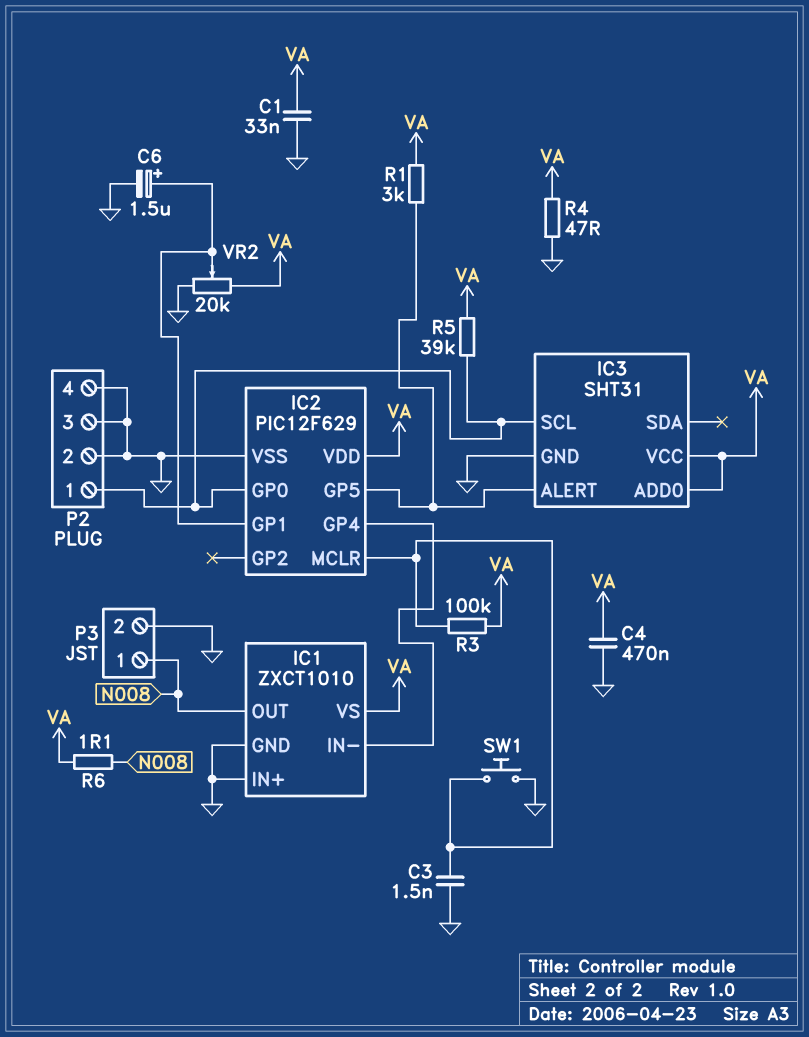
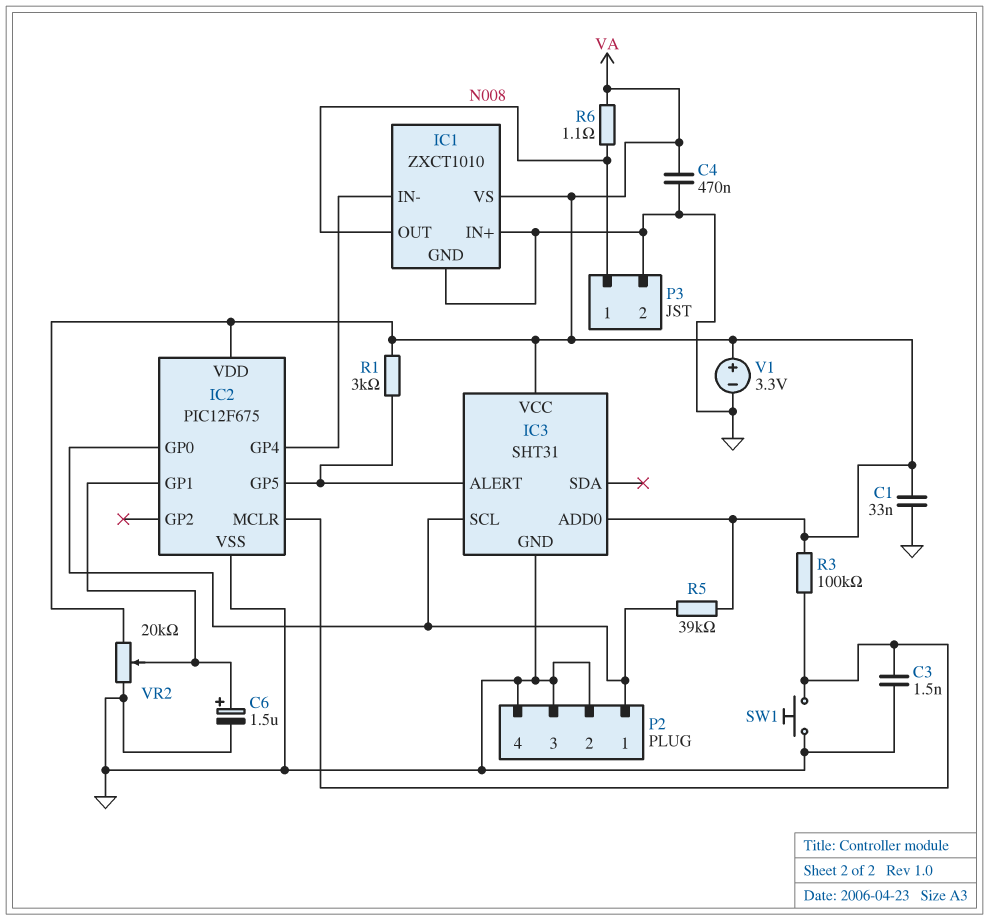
IC2: PIC12F629 -> PIC12F675
R4: 47 (GND, VA) -> none
V1: none -> 3.3V (plus VA, minus GND)

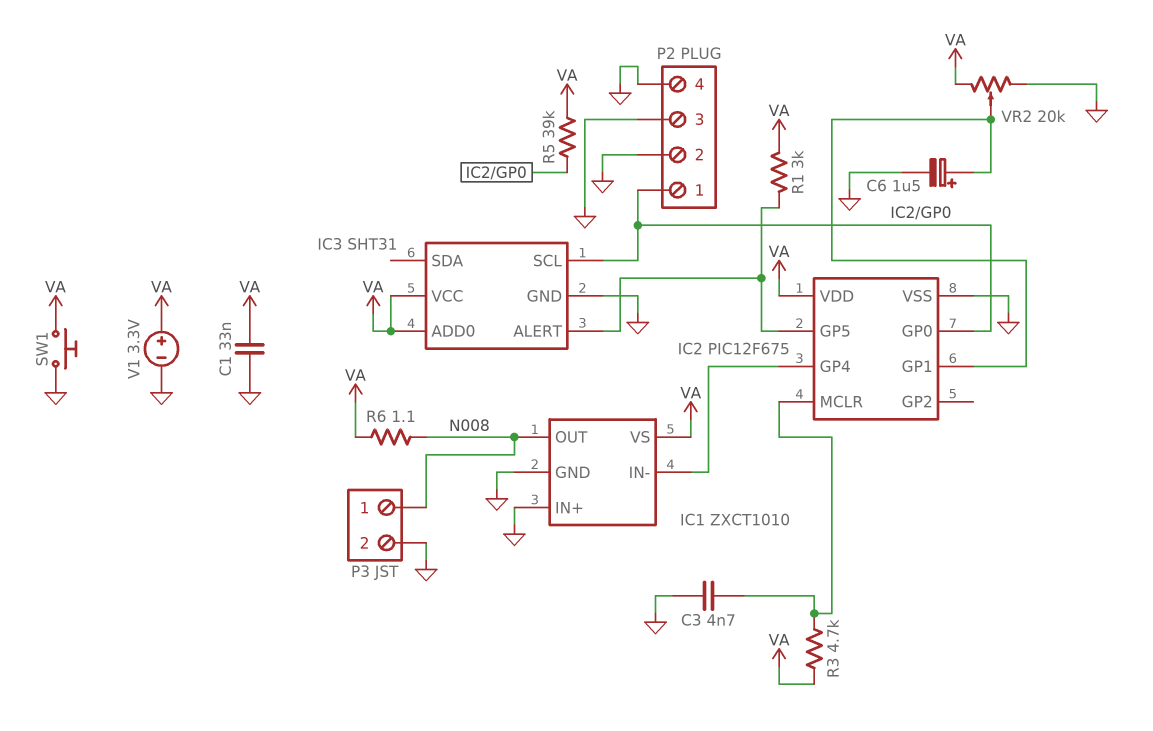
C3: 1.5nF (GND, IC2/MCLR) -> 4.7nF (GND, IC2/MCLR)
C4: 470nF (GND, VA) -> none
R3: 100k (IC2/MCLR, VA) -> 4.7k (IC2/MCLR, VA)
SW1: button (GND, IC2/MCLR) -> button (GND, VA)

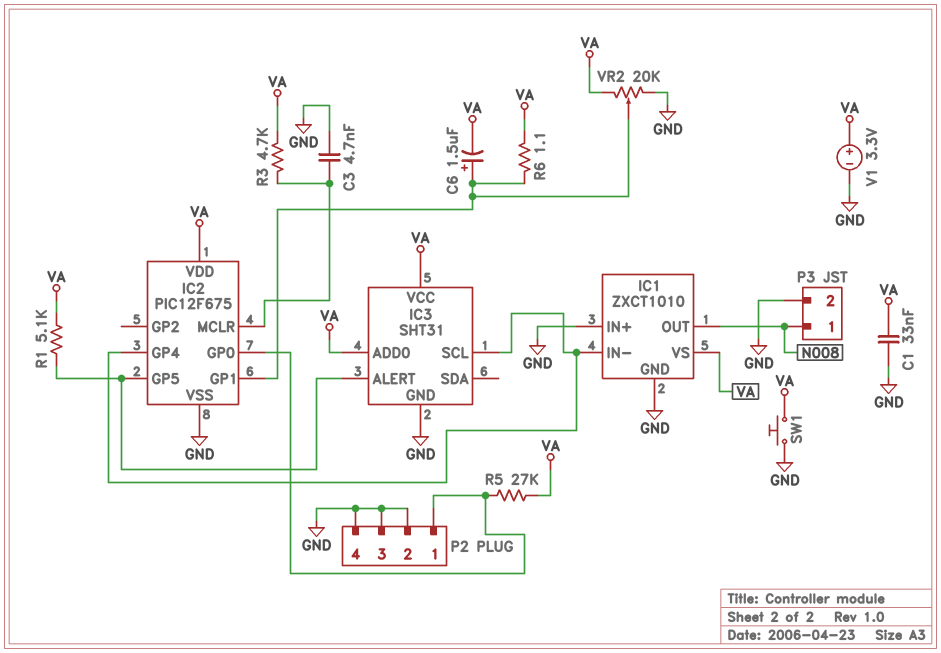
C6: 1.5uF (plus IC2/GP1, minus GND) -> 1.5uF (plus IC2/GP1, minus VA)
IC3 pin SCL: IC2/GP0 -> IC1/IN-
R1: 3k (IC2/GP5, VA) -> 5.1k (IC2/GP5, VA)
R5: 39k (IC2/GP0, VA) -> 27k (IC2/GP0, VA)
R6: 1.1 (N008, VA) -> 1.1 (IC2/GP1, VA)

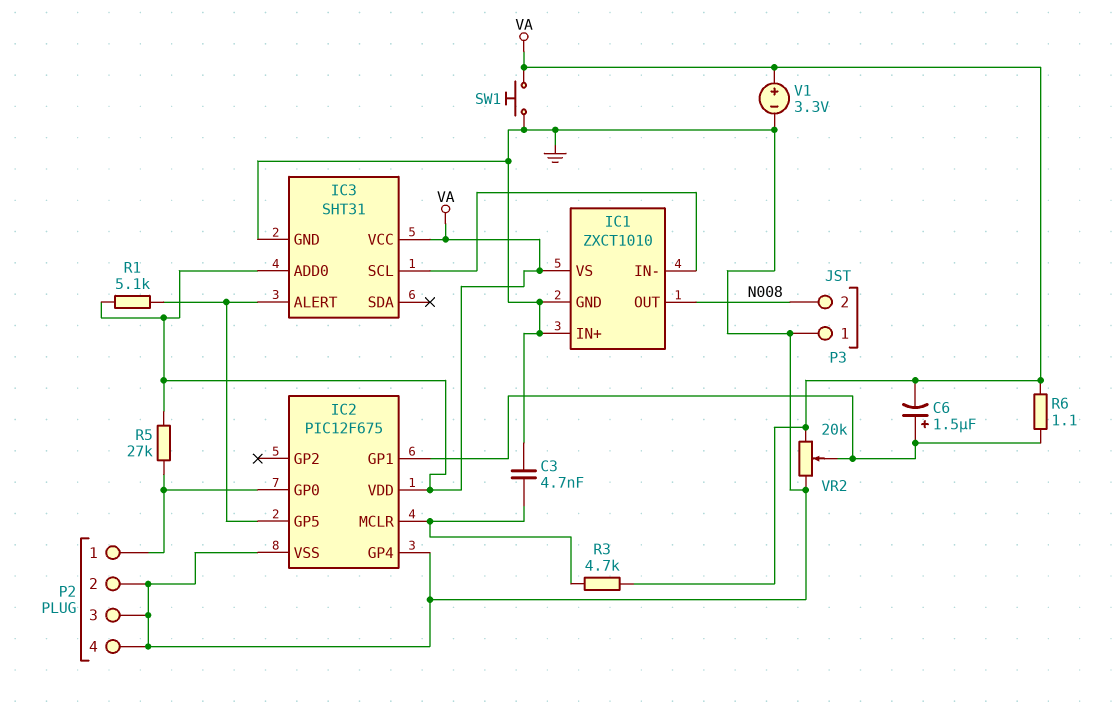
C1: 33nF (GND, VA) -> none
IC2 pin GP4: IC1/IN- -> GND
P3 pin 1: N008 -> GND
P3 pin 2: GND -> N008

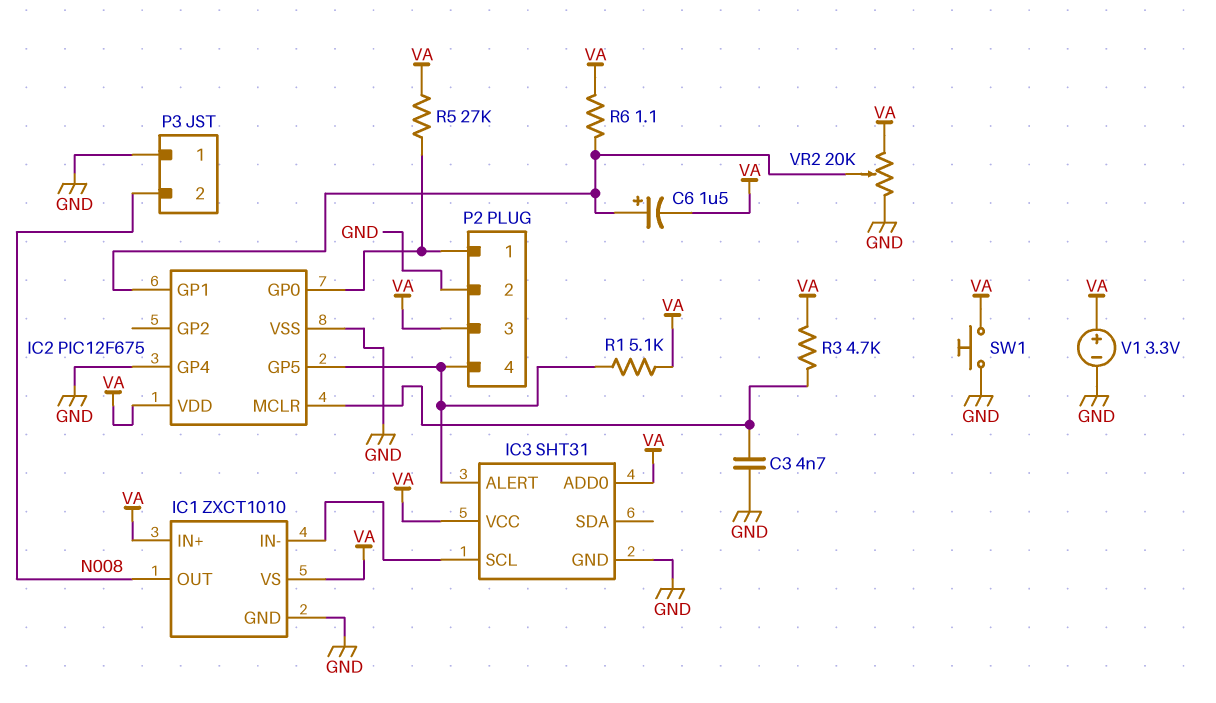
IC1 pin IN+: GND -> VA
P2 pin 3: GND -> VA
P2 pin 4: GND -> IC2/GP5

